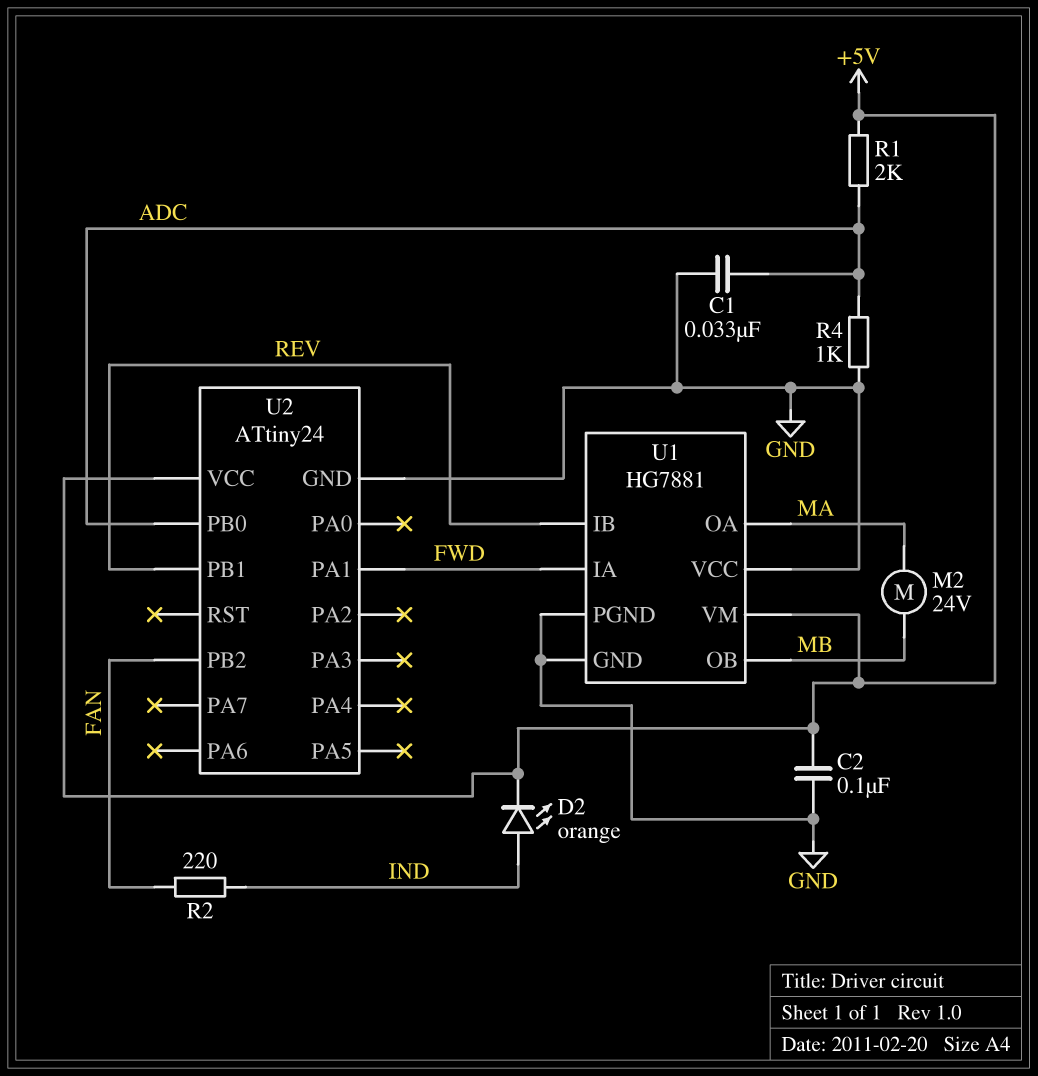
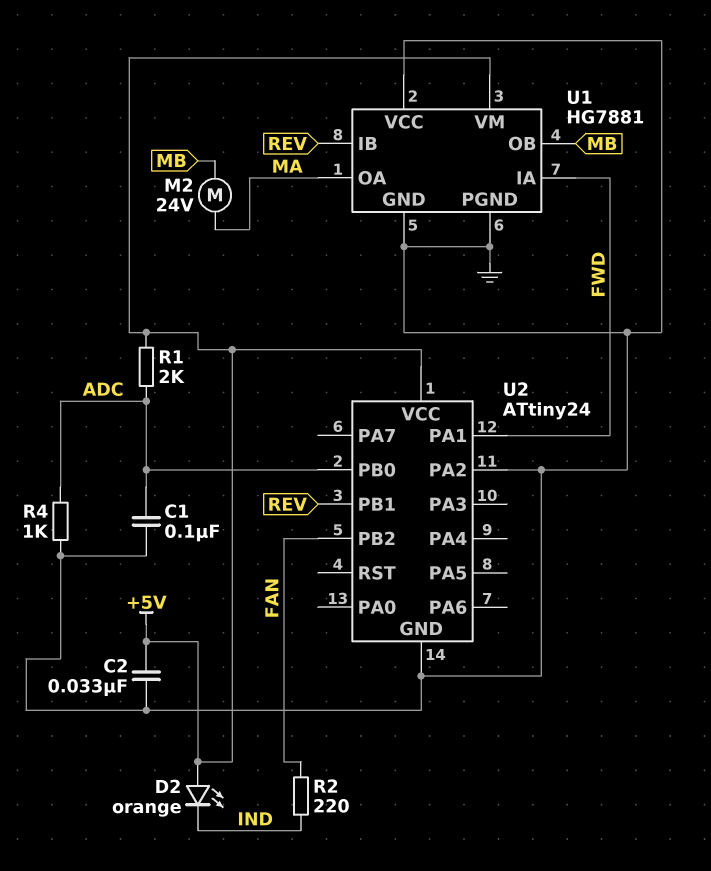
C1: 33nF (ADC, GND) -> 100nF (ADC, GND)
C2: 100nF (+5V, GND) -> 33nF (+5V, GND)
D2: LED orange (A IND, K +5V) -> LED orange (A +5V, K IND)
U2 pin PA2: none -> GND

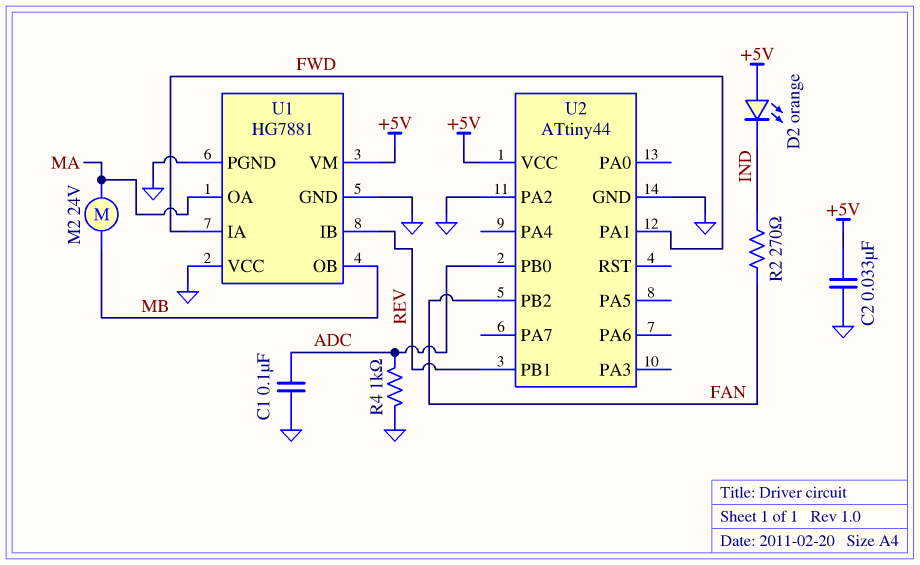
R1: 2k (+5V, ADC) -> none
R2: 220 (FAN, IND) -> 270 (FAN, IND)
U2: ATtiny24 -> ATtiny44

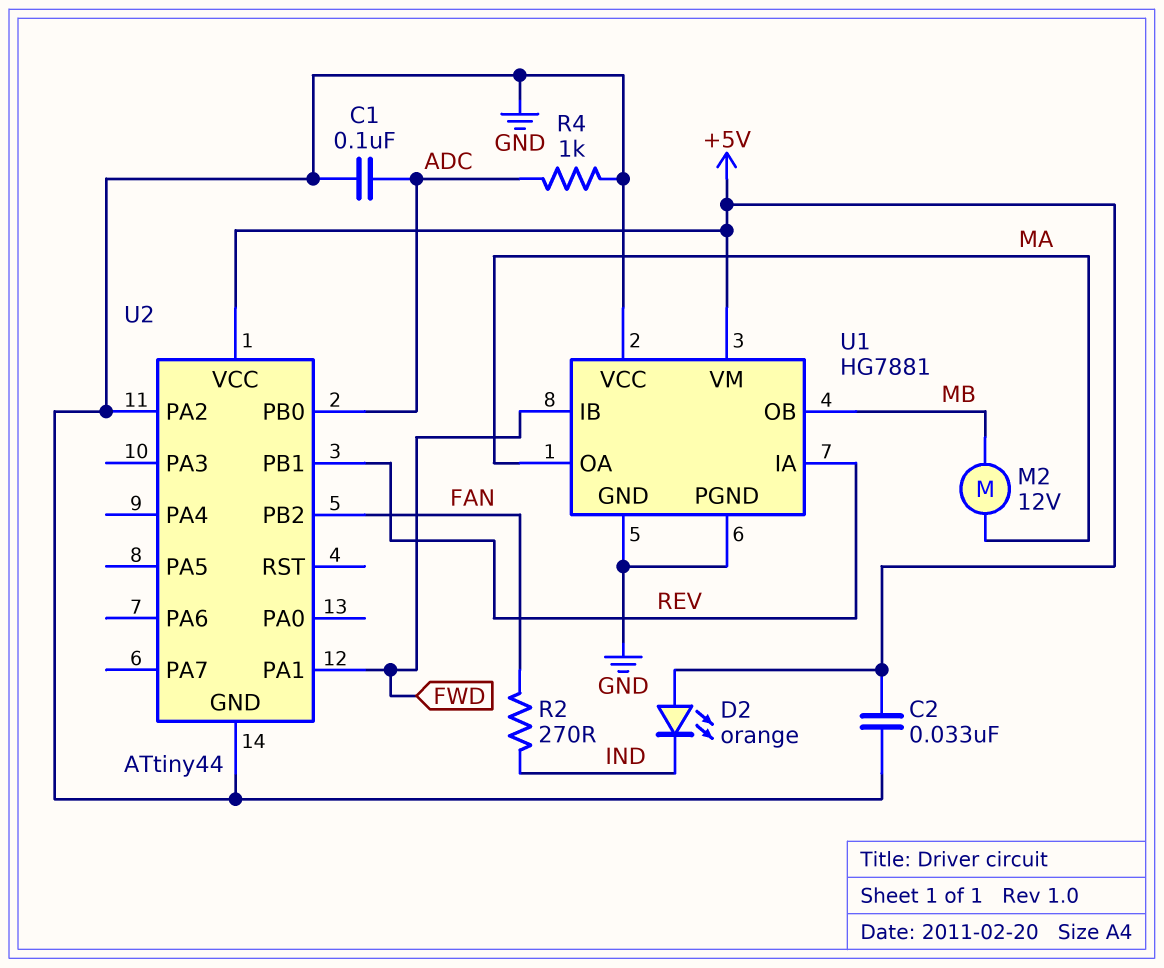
M2: motor 24V (MA, MB) -> motor 12V (MA, MB)
U1 pin IA: FWD -> REV
U1 pin IB: REV -> FWD

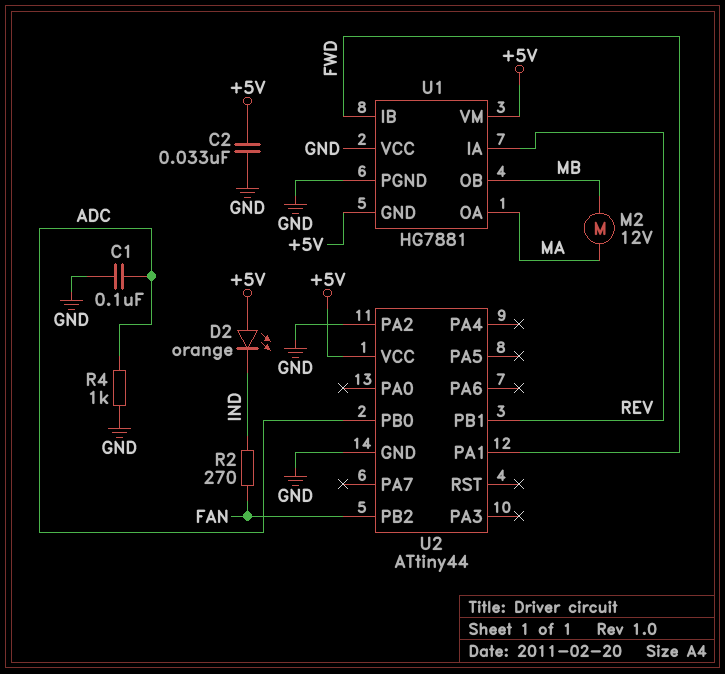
U1 pin GND: GND -> +5V

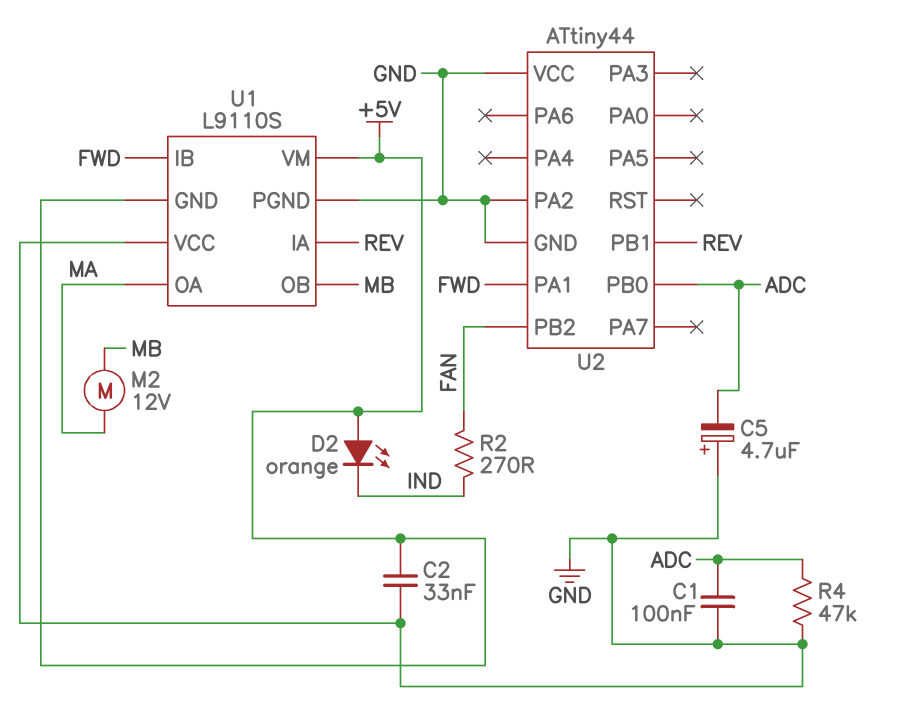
C5: none -> 4.7uF (plus GND, minus ADC)
R4: 1k (ADC, GND) -> 47k (ADC, GND)
U1: HG7881 -> L9110S
U2 pin VCC: +5V -> GND

